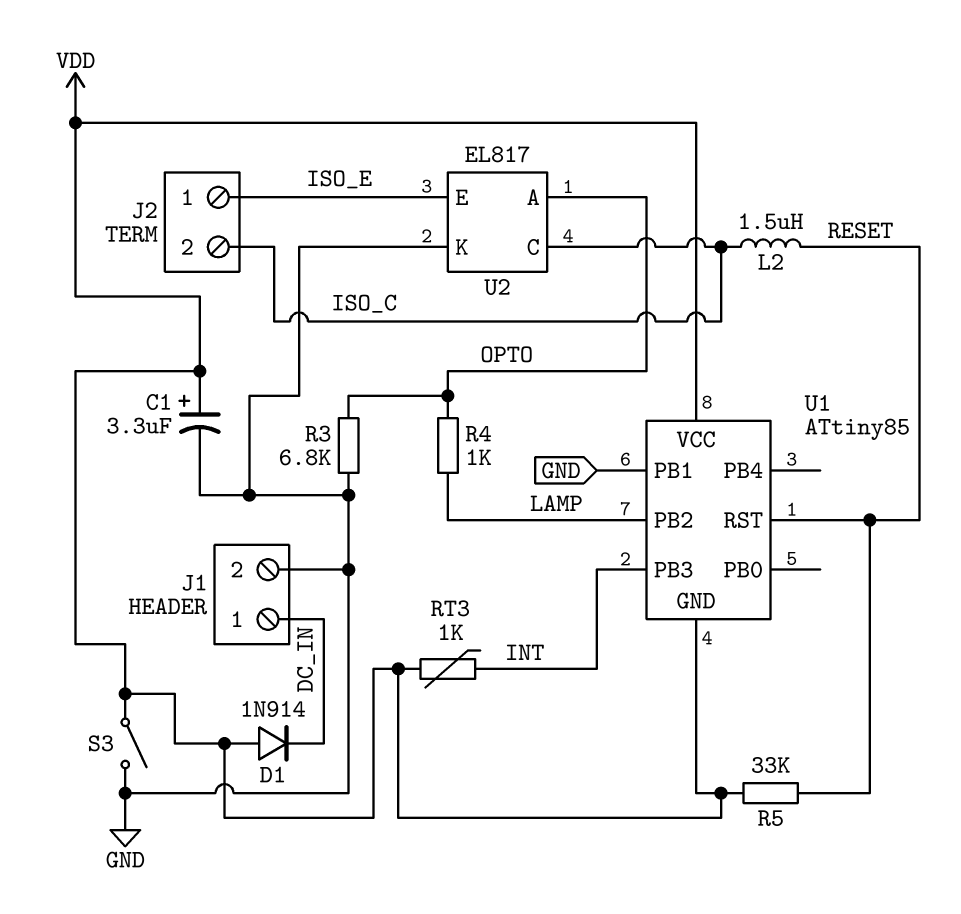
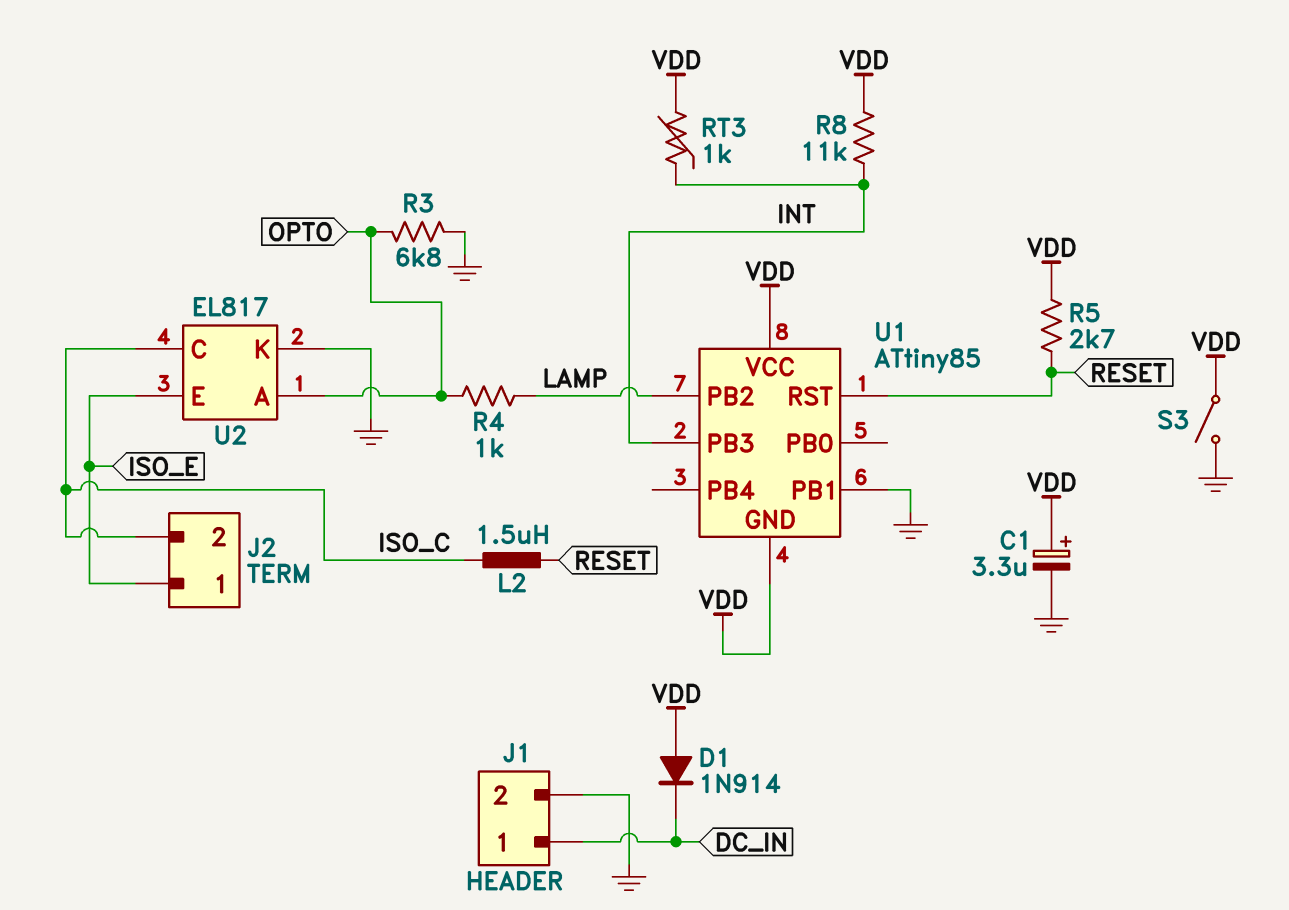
R5: 33k (RESET, VDD) -> 2.7k (RESET, VDD)
R8: none -> 11k (INT, VDD)

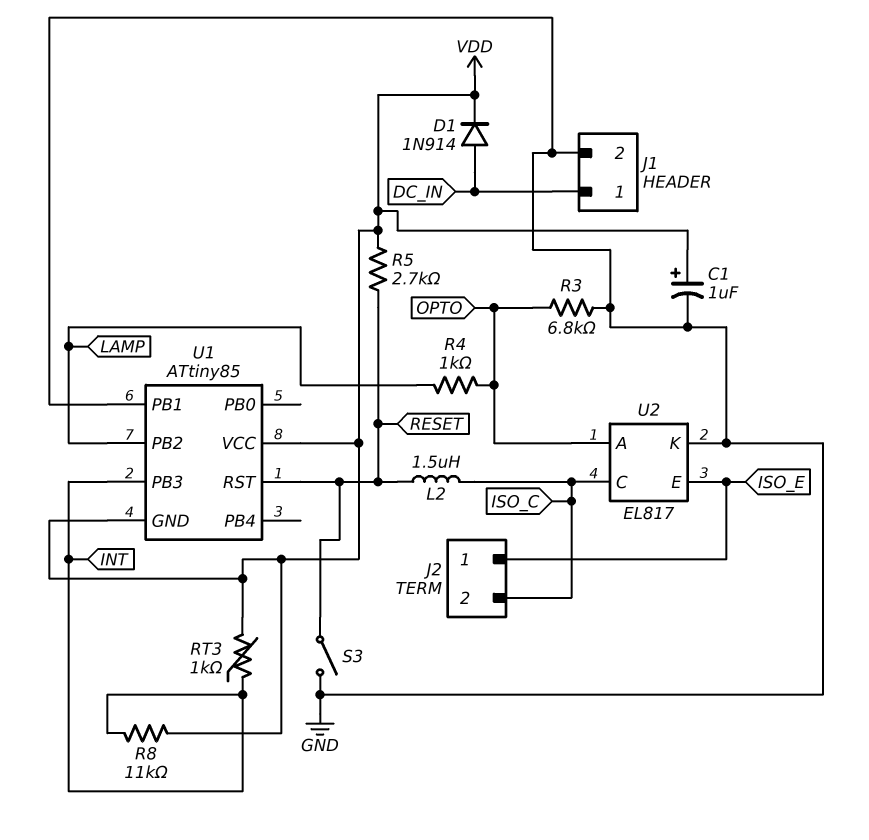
C1: 3.3uF (plus VDD, minus GND) -> 1uF (plus VDD, minus GND)
D1: diode 1N914 (A VDD, K DC_IN) -> diode 1N914 (A DC_IN, K VDD)
S3: switch (GND, VDD) -> switch (GND, RESET)

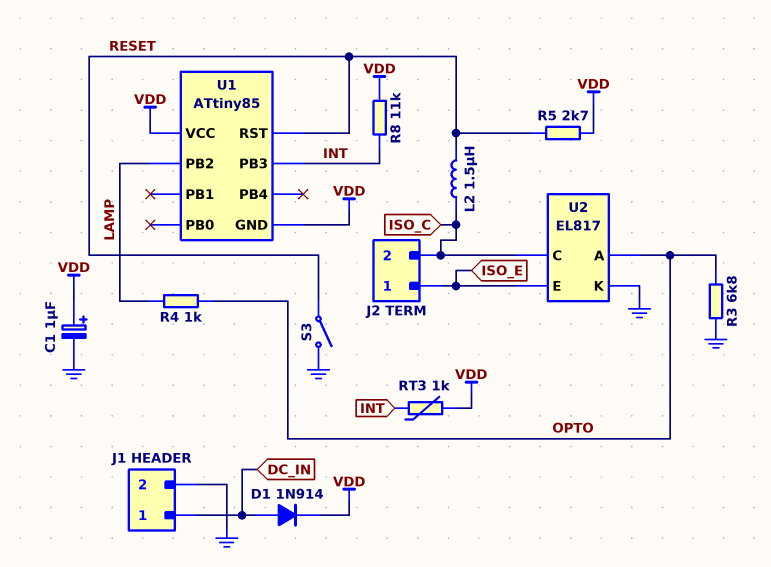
U1 pin PB1: GND -> none

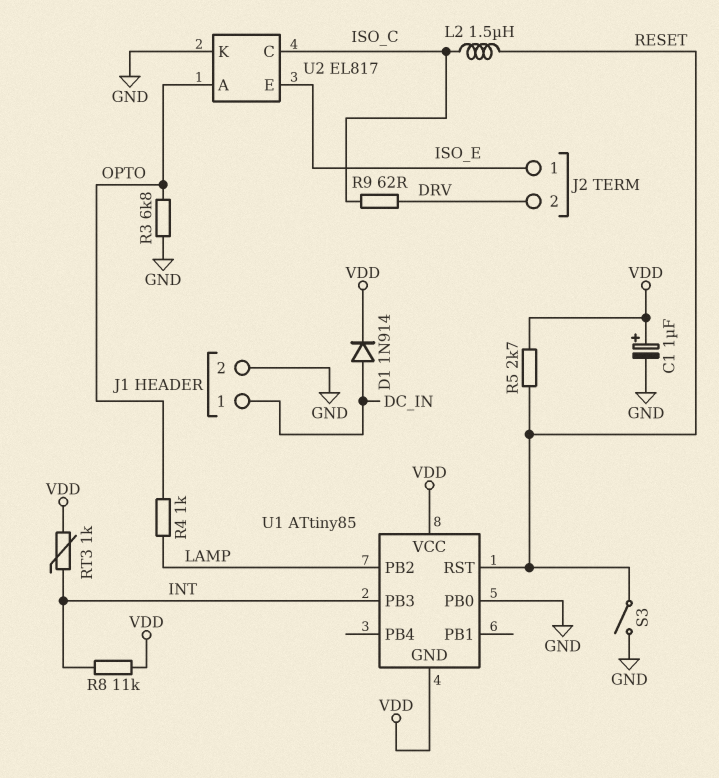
J2 pin 2: ISO_C -> DRV
R9: none -> 62 (DRV, ISO_C)
U1 pin PB0: none -> GND

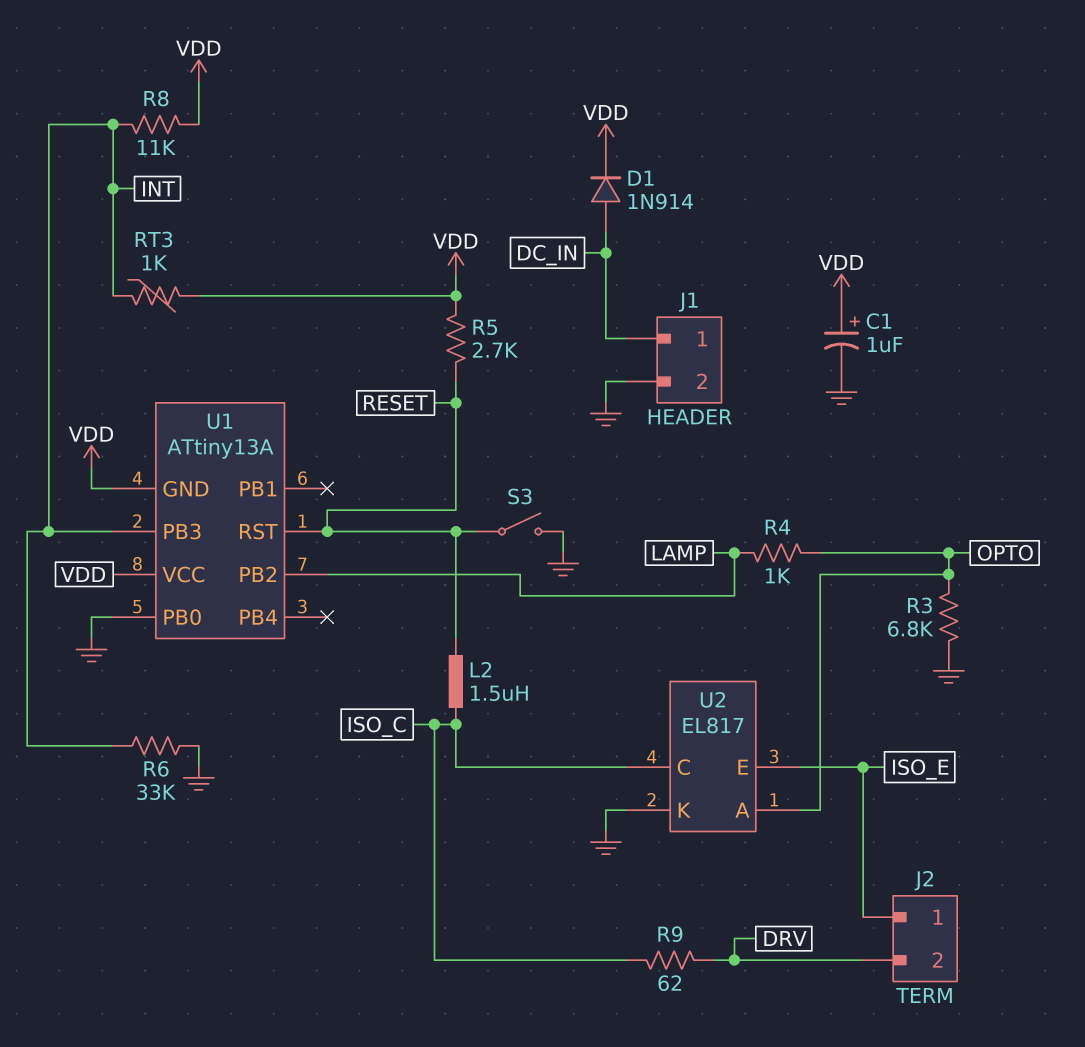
R6: none -> 33k (GND, INT)
U1: ATtiny85 -> ATtiny13A

